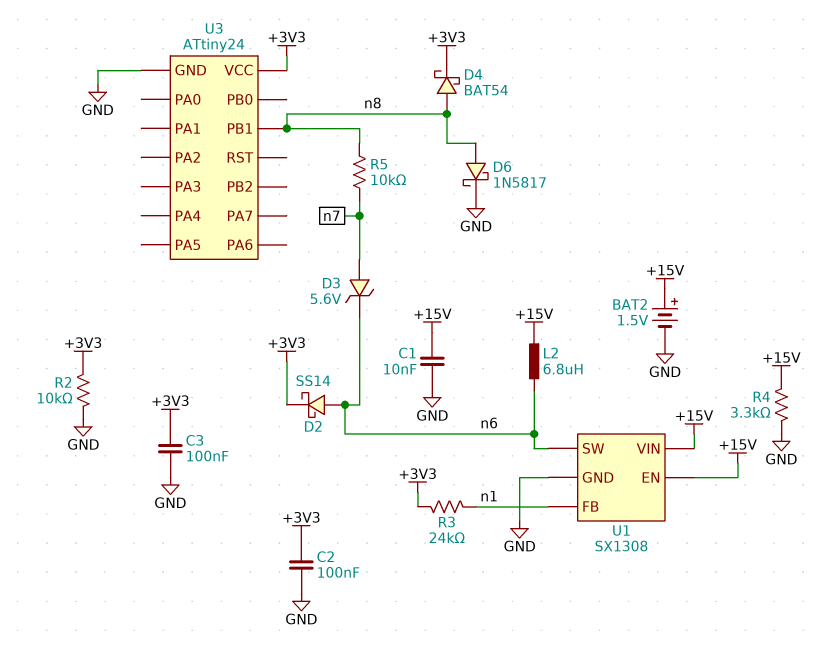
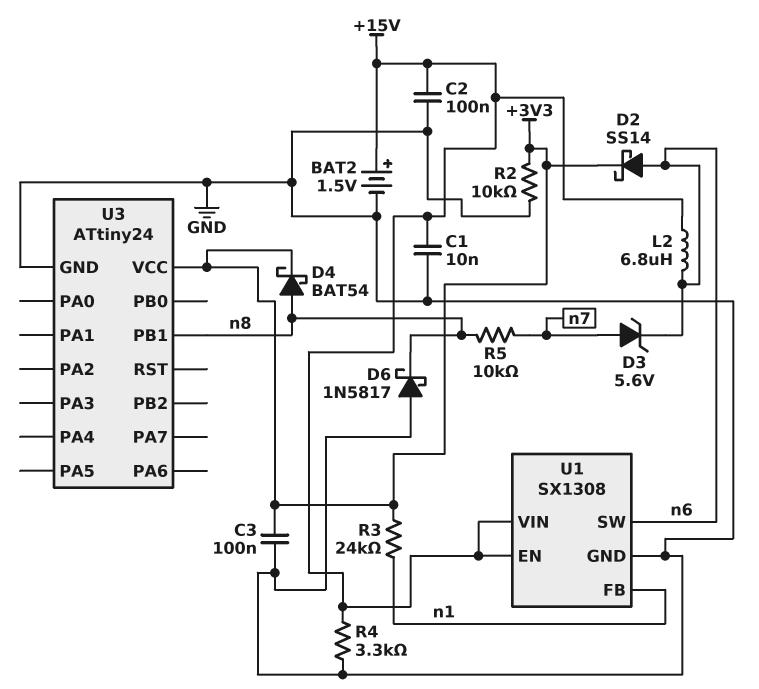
C2: 100nF (+3V3, GND) -> 100nF (+15V, GND)
D6: schottky 1N5817 (A n8, K GND) -> schottky 1N5817 (A GND, K n8)

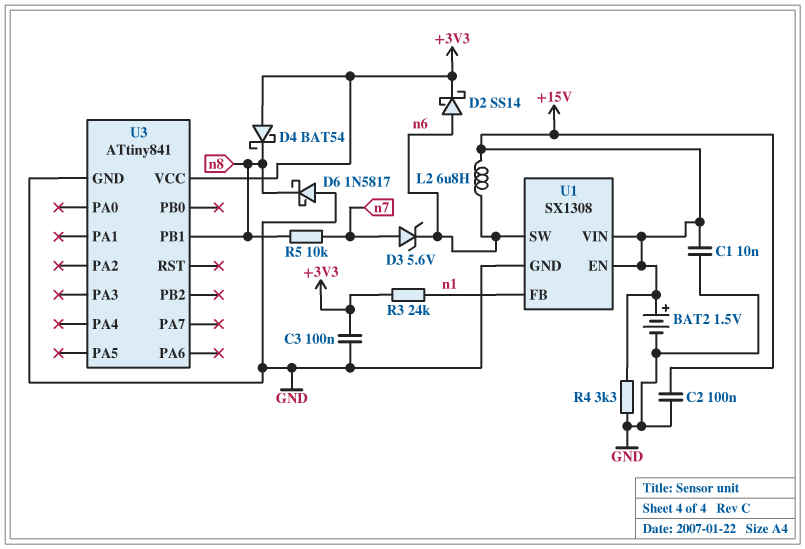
D4: schottky BAT54 (A n8, K +3V3) -> schottky BAT54 (A +3V3, K n8)
R2: 10k (+3V3, GND) -> none
U3: ATtiny24 -> ATtiny841

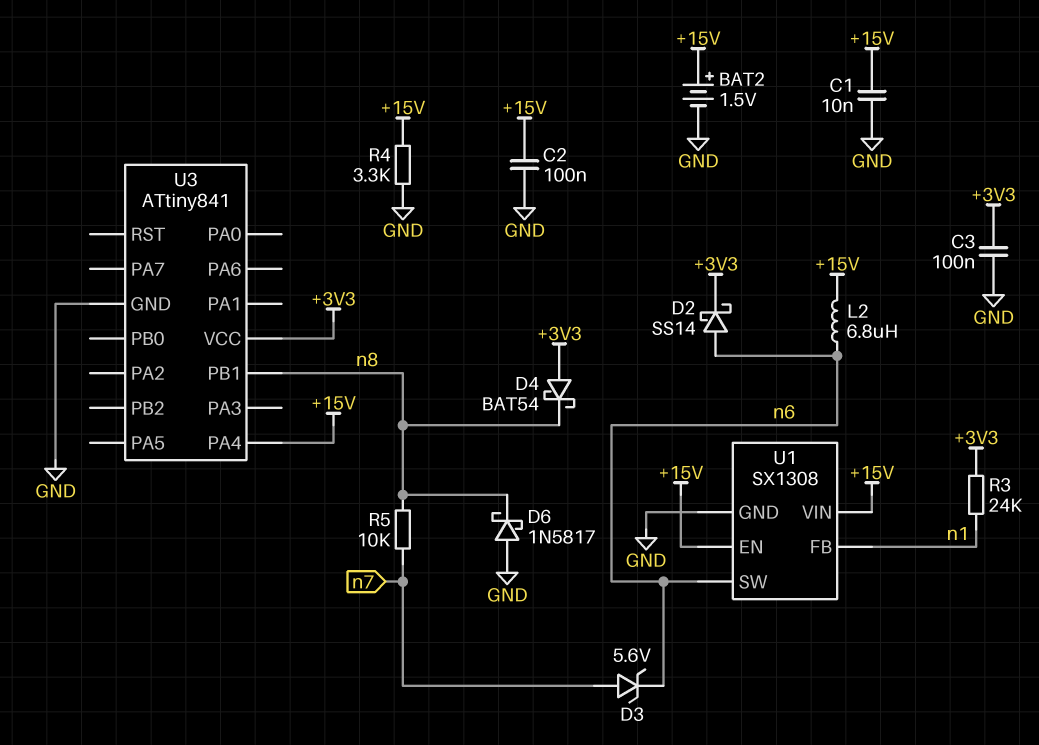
U3 pin PA4: none -> +15V

